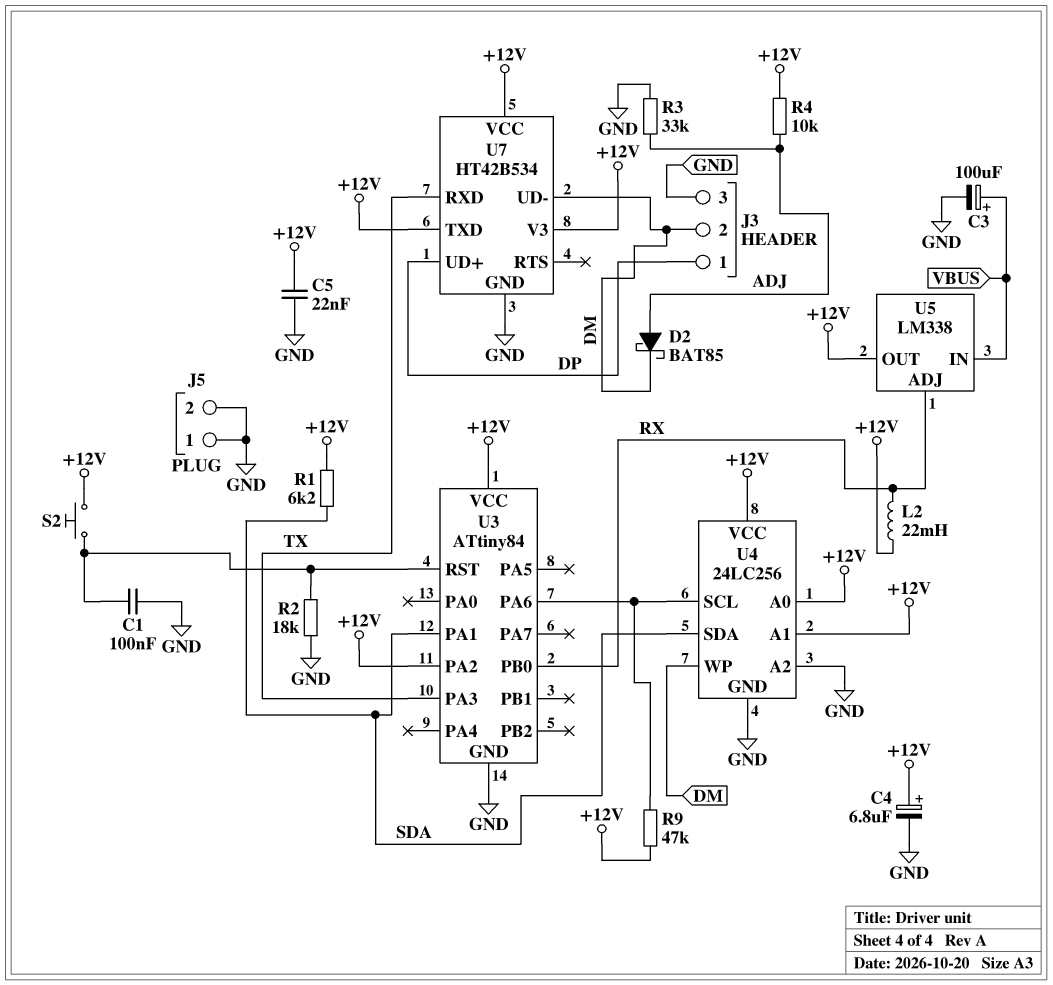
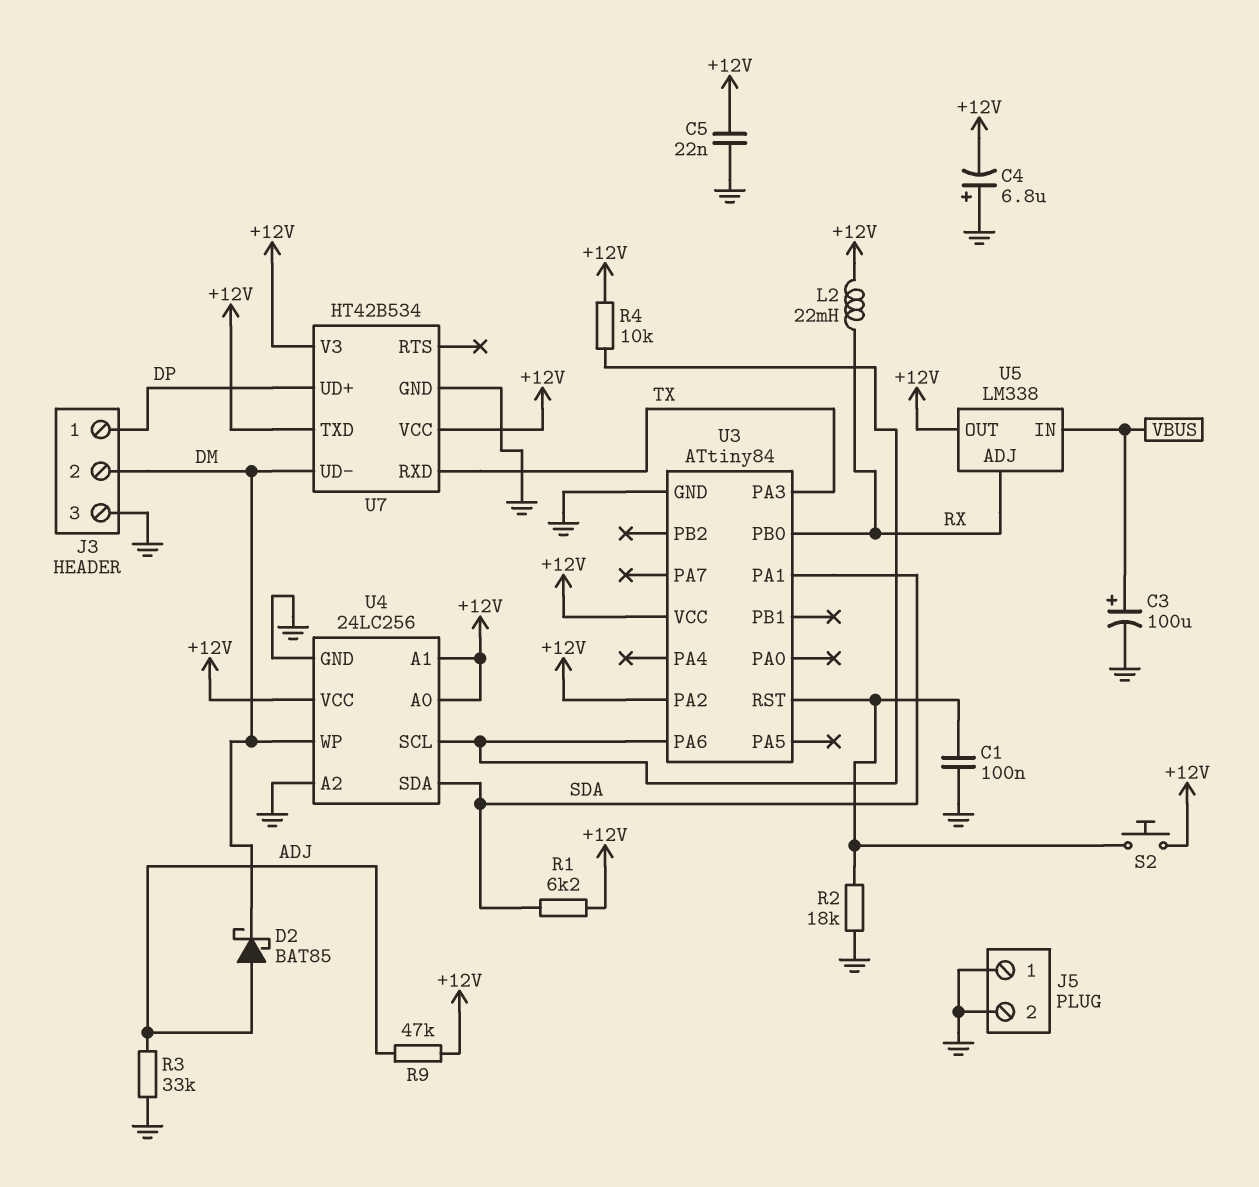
C4: 6.8uF (plus +12V, minus GND) -> 6.8uF (plus GND, minus +12V)
R4: 10k (+12V, ADJ) -> 10k (+12V, U3/PA6)
R9: 47k (+12V, U3/PA6) -> 47k (+12V, ADJ)

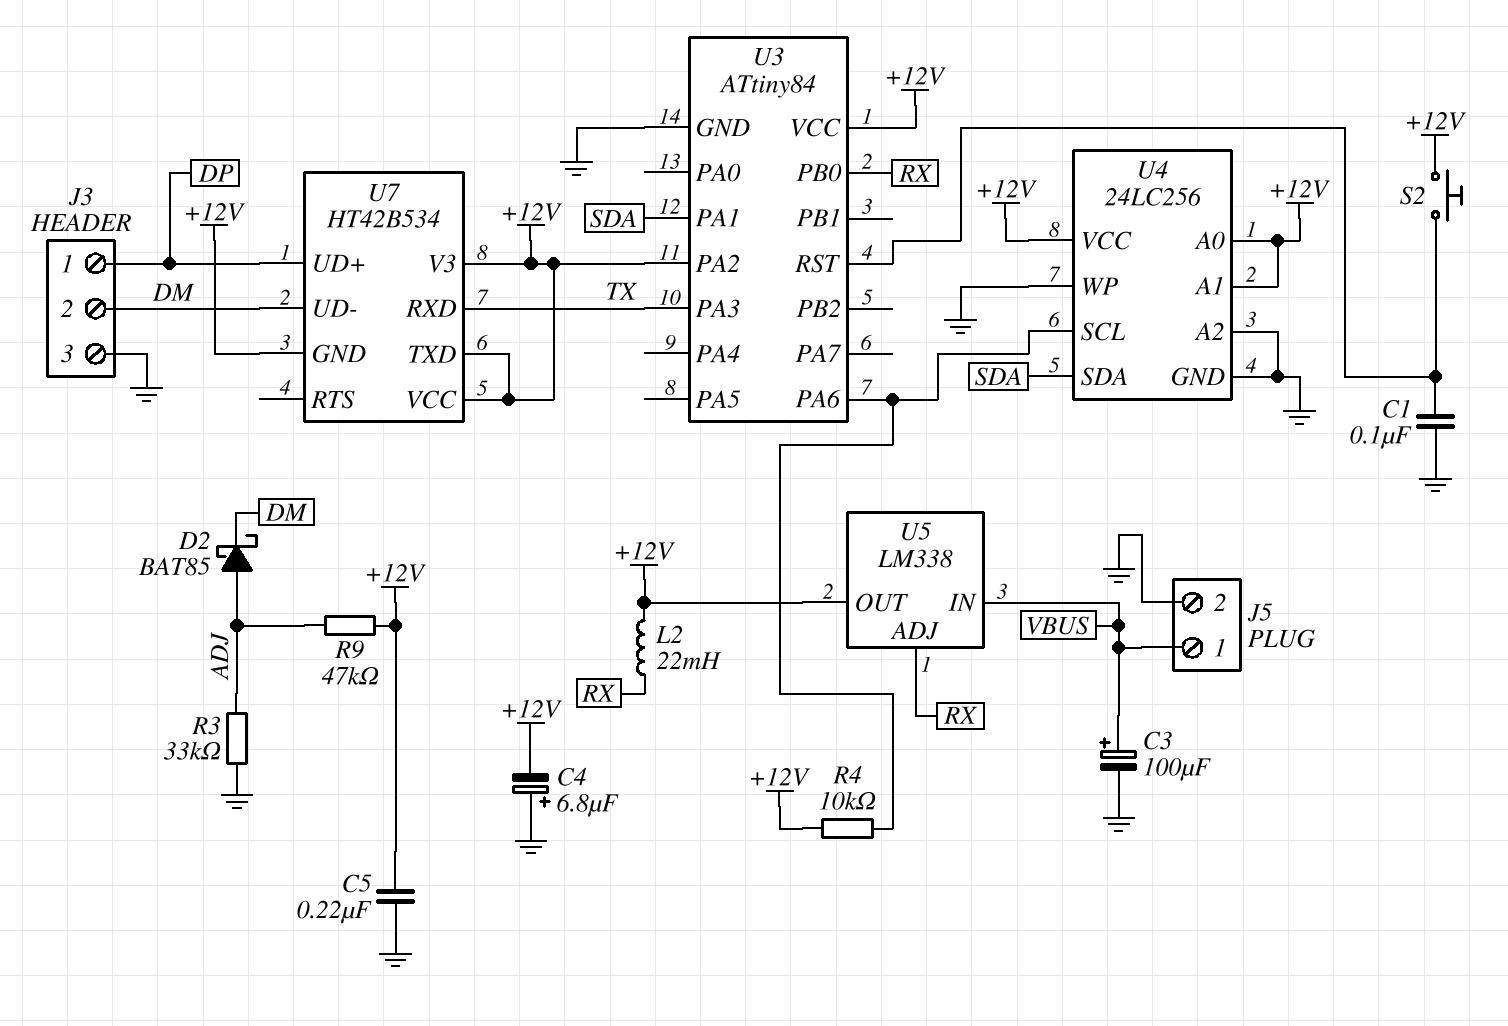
C5: 22nF (+12V, GND) -> 220nF (+12V, GND)
J5 pin 1: GND -> VBUS
R1: 6.2k (+12V, SDA) -> none
R2: 18k (GND, U3/RST) -> none
U4 pin WP: DM -> GND
U7 pin GND: GND -> +12V

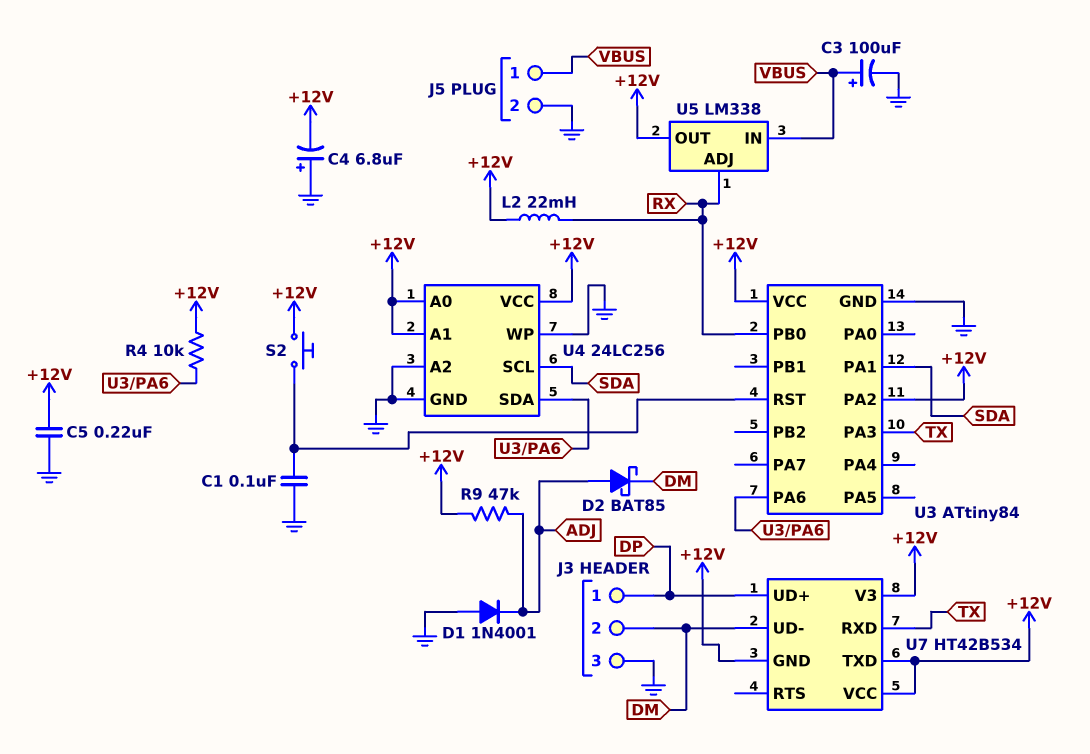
D1: none -> diode 1N4001 (A GND, K ADJ)
R3: 33k (ADJ, GND) -> none
U4 pin SCL: U3/PA6 -> SDA
U4 pin SDA: SDA -> U3/PA6

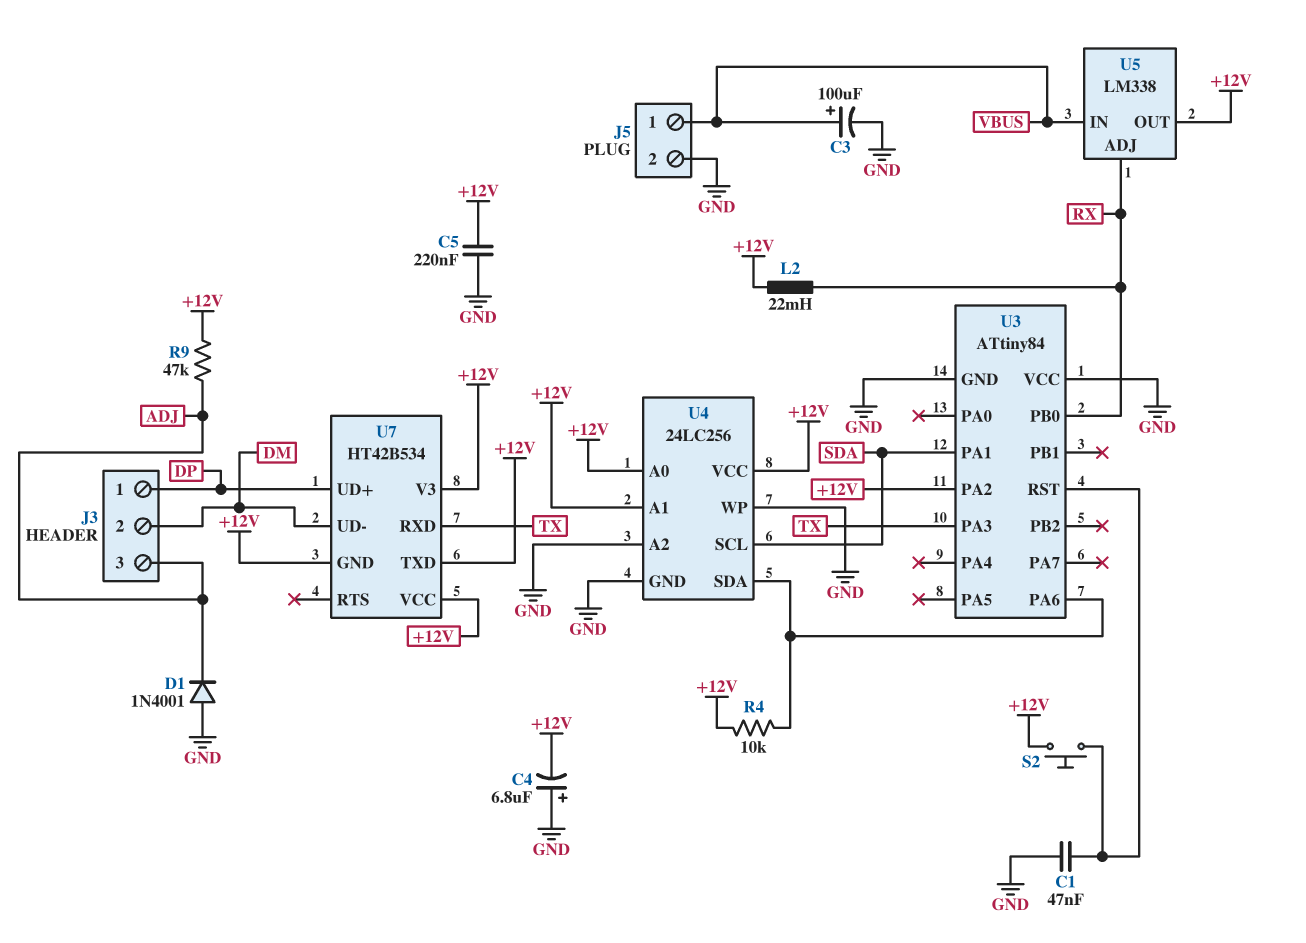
C1: 100nF (GND, U3/RST) -> 47nF (GND, U3/RST)
D2: schottky BAT85 (A ADJ, K DM) -> none
J3 pin 3: GND -> ADJ
U3 pin VCC: +12V -> GND

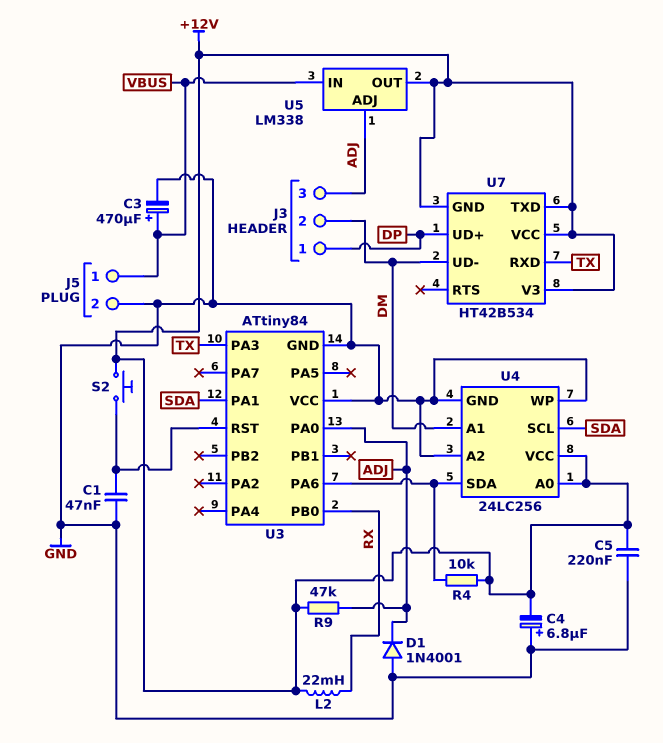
C3: 100uF (plus VBUS, minus GND) -> 470uF (plus VBUS, minus GND)
U3 pin PA0: none -> ADJ
U3 pin PA2: +12V -> none
U4 pin A1: +12V -> DM
U5 pin ADJ: RX -> ADJ

